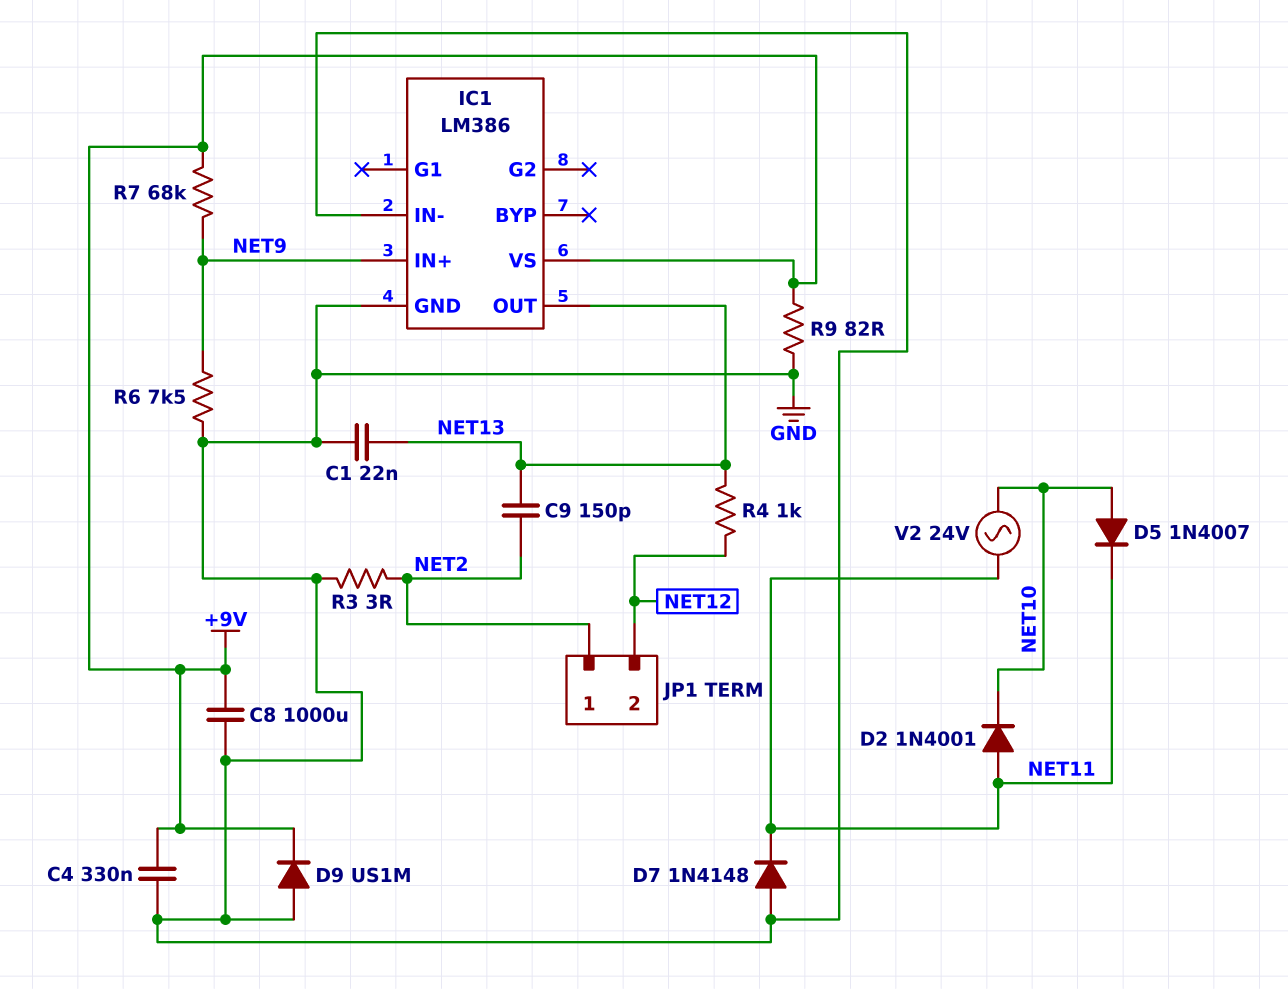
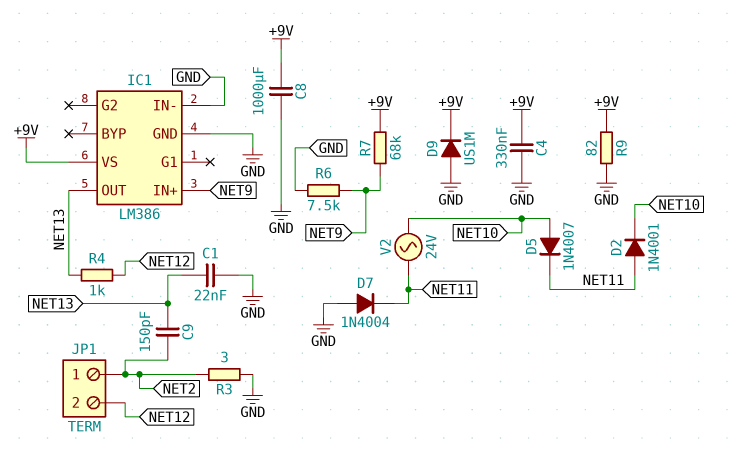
D7: diode 1N4148 (A GND, K NET11) -> diode 1N4004 (A GND, K NET11)

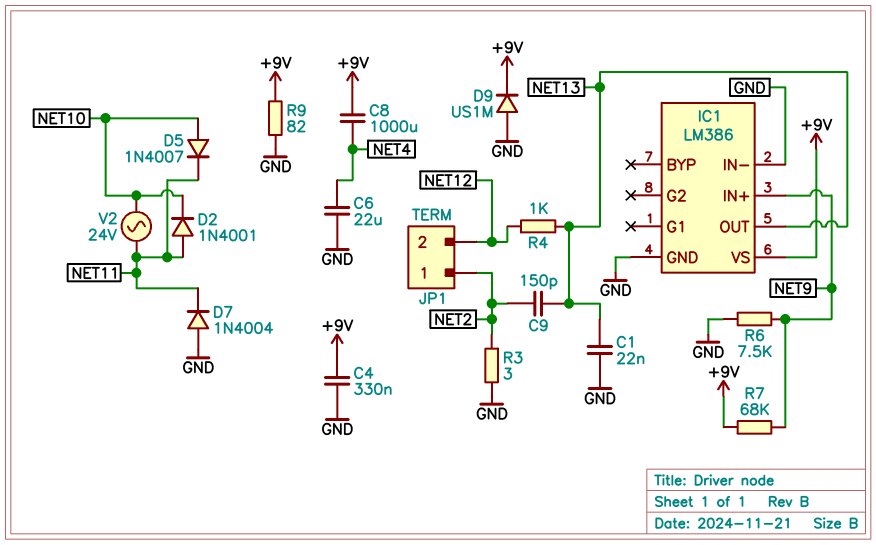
C6: none -> 22uF (GND, NET4)
C8: 1000uF (+9V, GND) -> 1000uF (+9V, NET4)

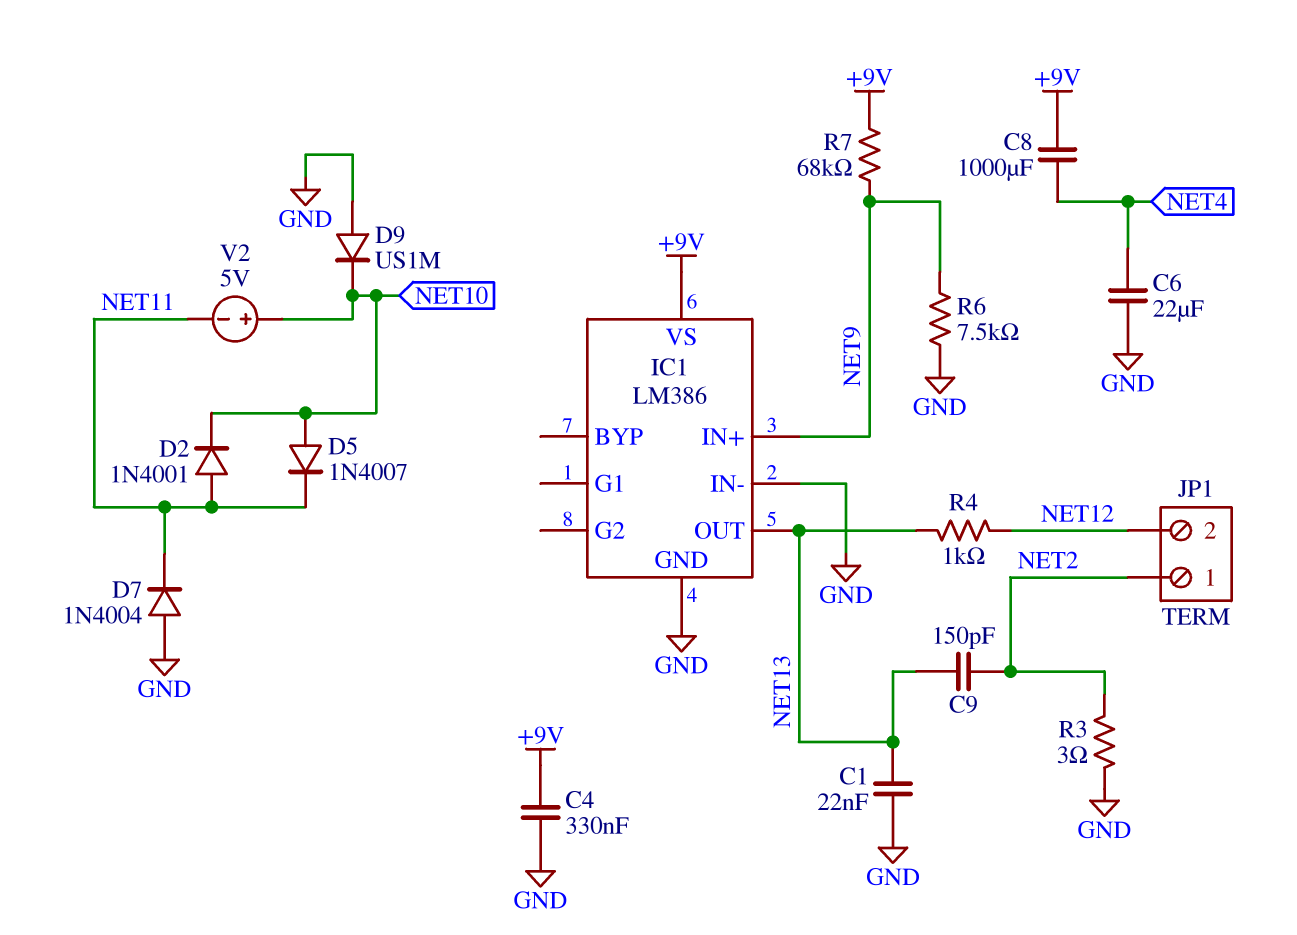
D9: diode US1M (A GND, K +9V) -> diode US1M (A GND, K NET10)
R9: 82 (+9V, GND) -> none
V2: AC 24V (NET10, NET11) -> 5V (plus NET10, minus NET11)

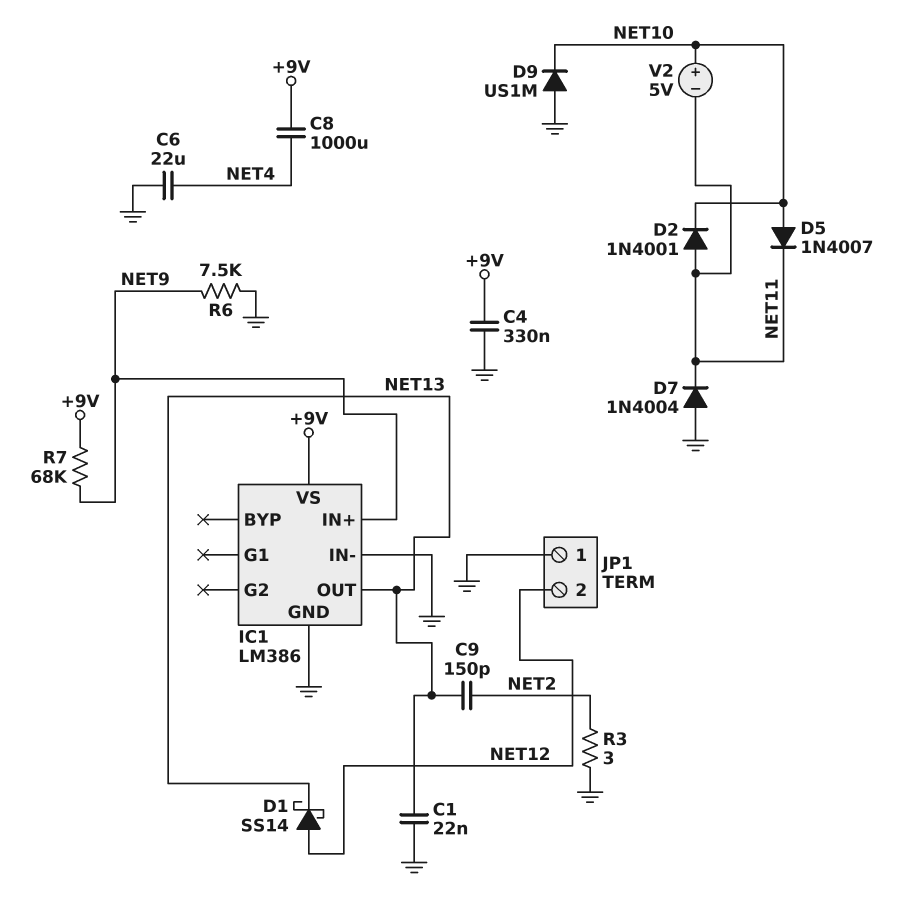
D1: none -> schottky SS14 (A NET12, K NET13)
JP1 pin 1: NET2 -> GND
R4: 1k (NET12, NET13) -> none

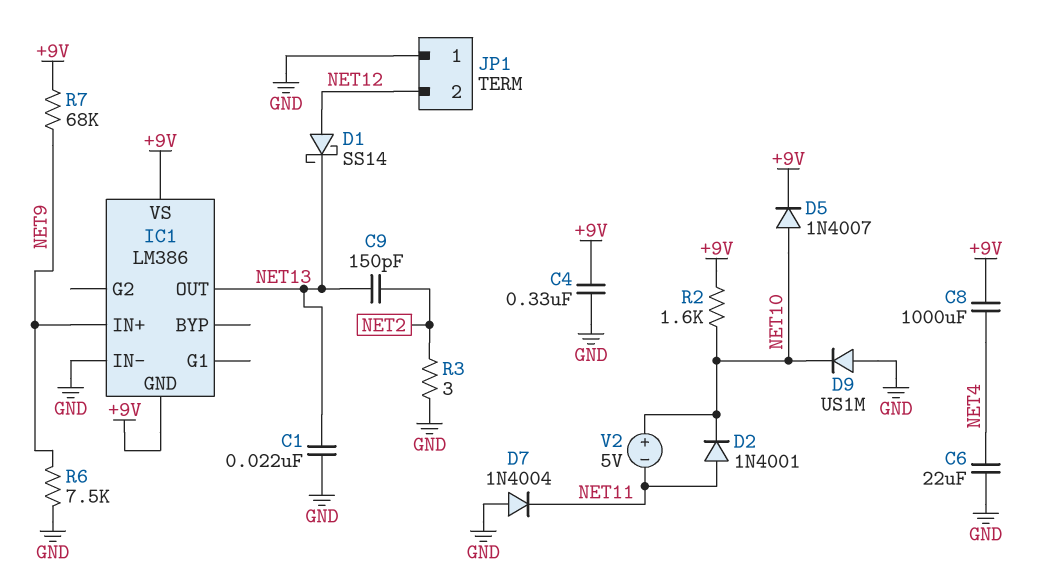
D5: diode 1N4007 (A NET10, K NET11) -> diode 1N4007 (A NET10, K +9V)
IC1 pin GND: GND -> +9V
R2: none -> 1.6k (+9V, NET10)

